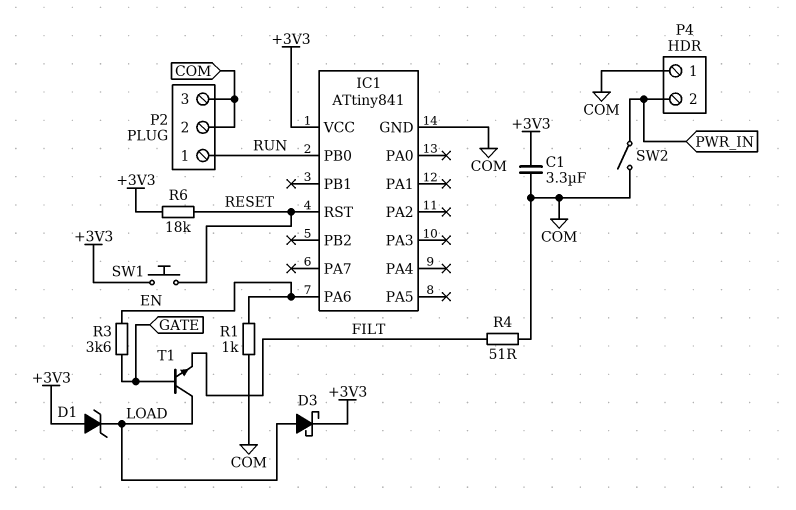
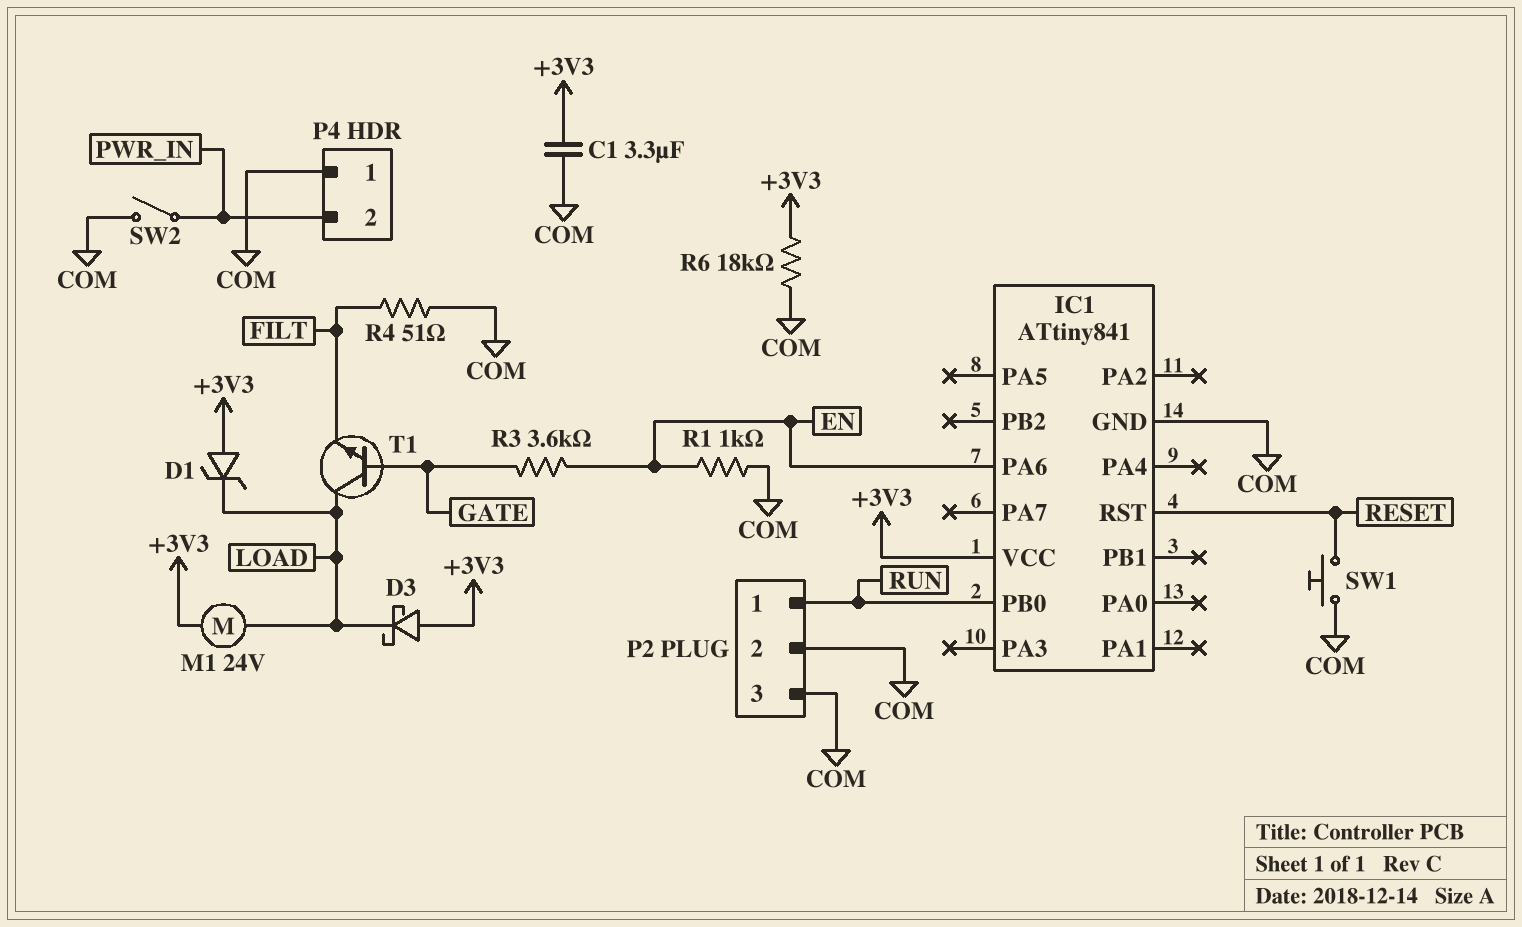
D3: schottky (A LOAD, K +3V3) -> schottky (A +3V3, K LOAD)
M1: none -> motor 24V (+3V3, LOAD)
R6: 18k (+3V3, RESET) -> 18k (+3V3, COM)
SW1: button (+3V3, RESET) -> button (COM, RESET)

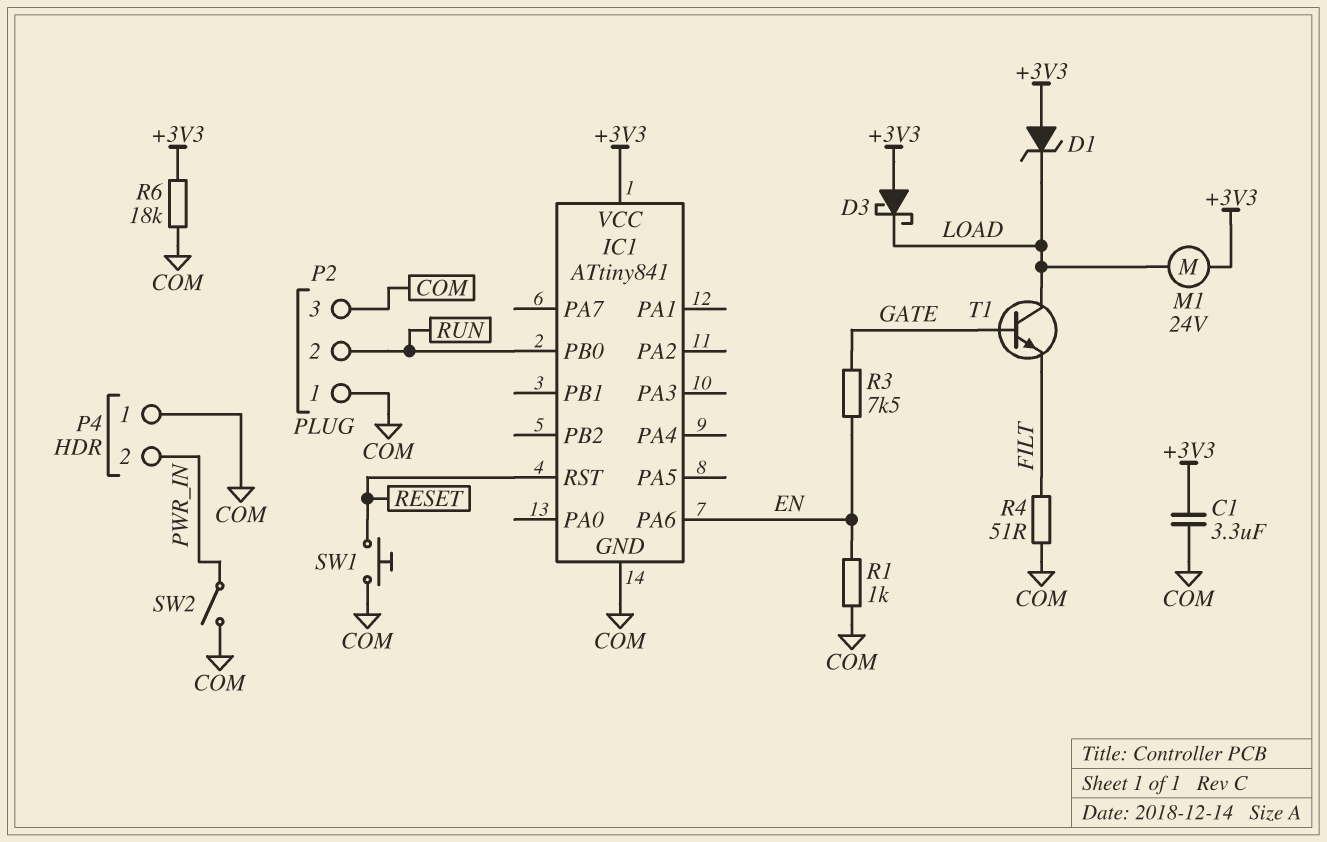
P2 pin 1: RUN -> COM
P2 pin 2: COM -> RUN
R3: 3.6k (EN, GATE) -> 7.5k (EN, GATE)

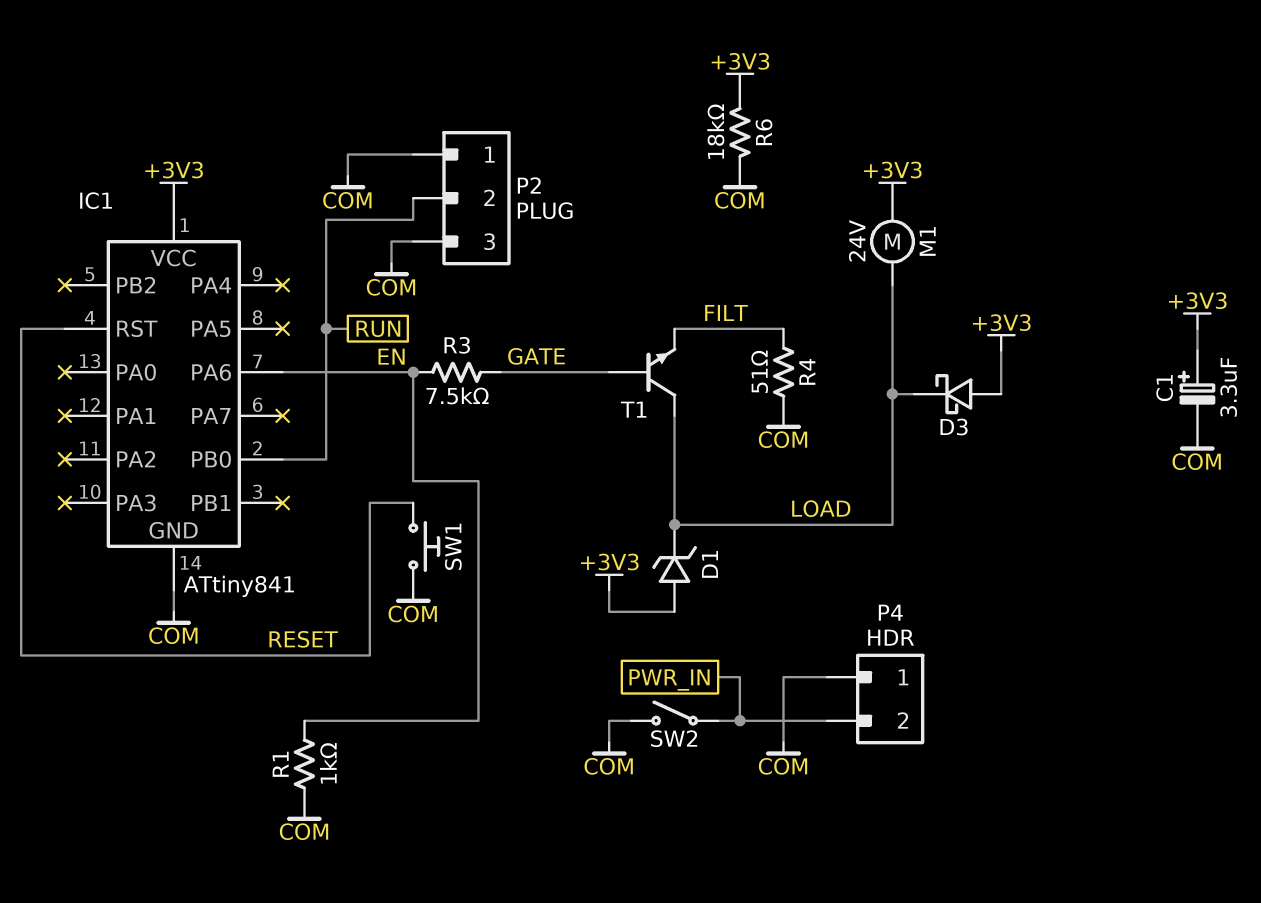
C1: 3.3uF (+3V3, COM) -> 3.3uF (plus +3V3, minus COM)

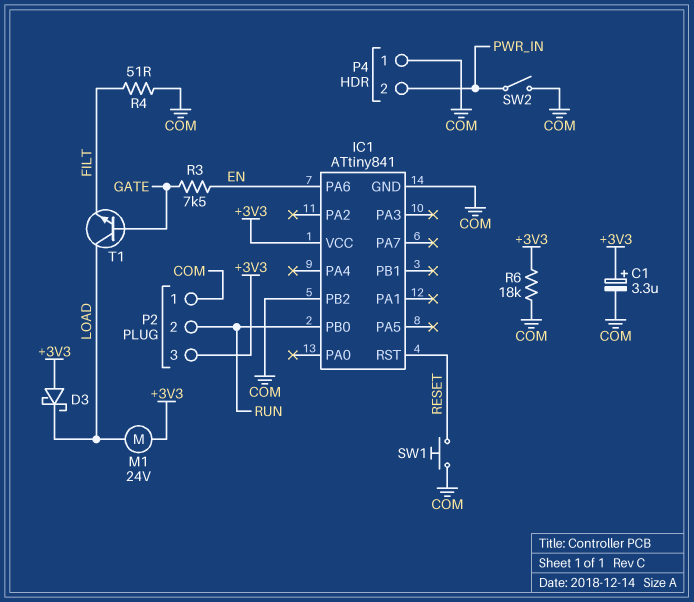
D1: zener (A +3V3, K LOAD) -> none
IC1 pin PB2: none -> COM
P2 pin 3: COM -> +3V3
R1: 1k (COM, EN) -> none

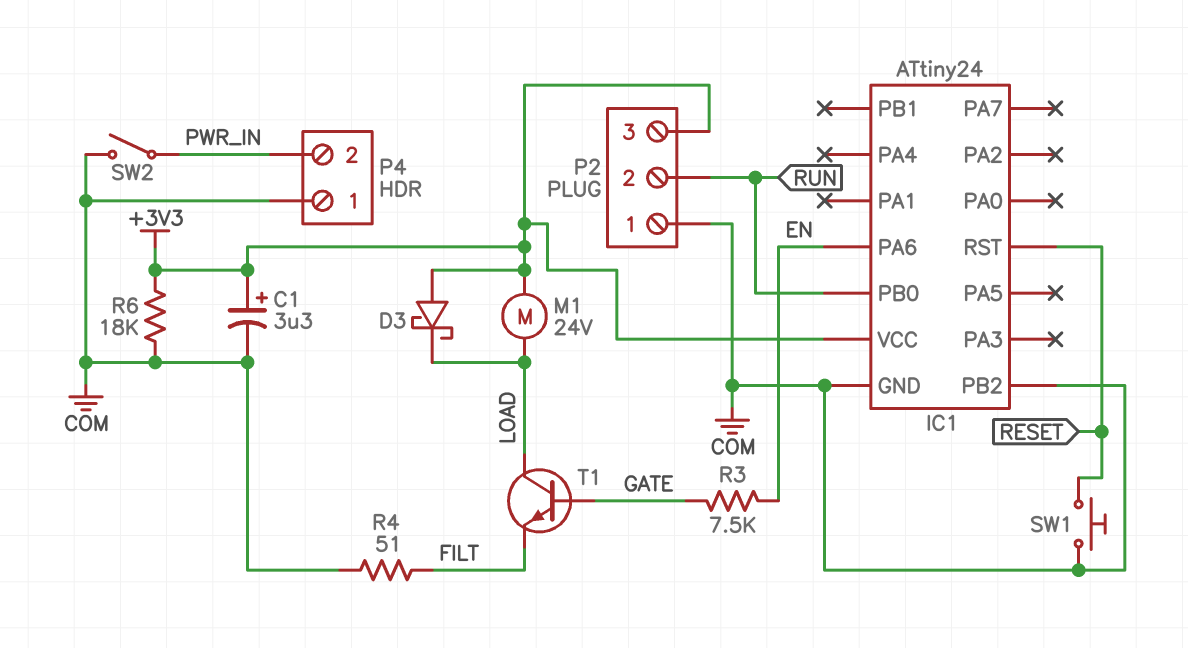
IC1: ATtiny841 -> ATtiny24

